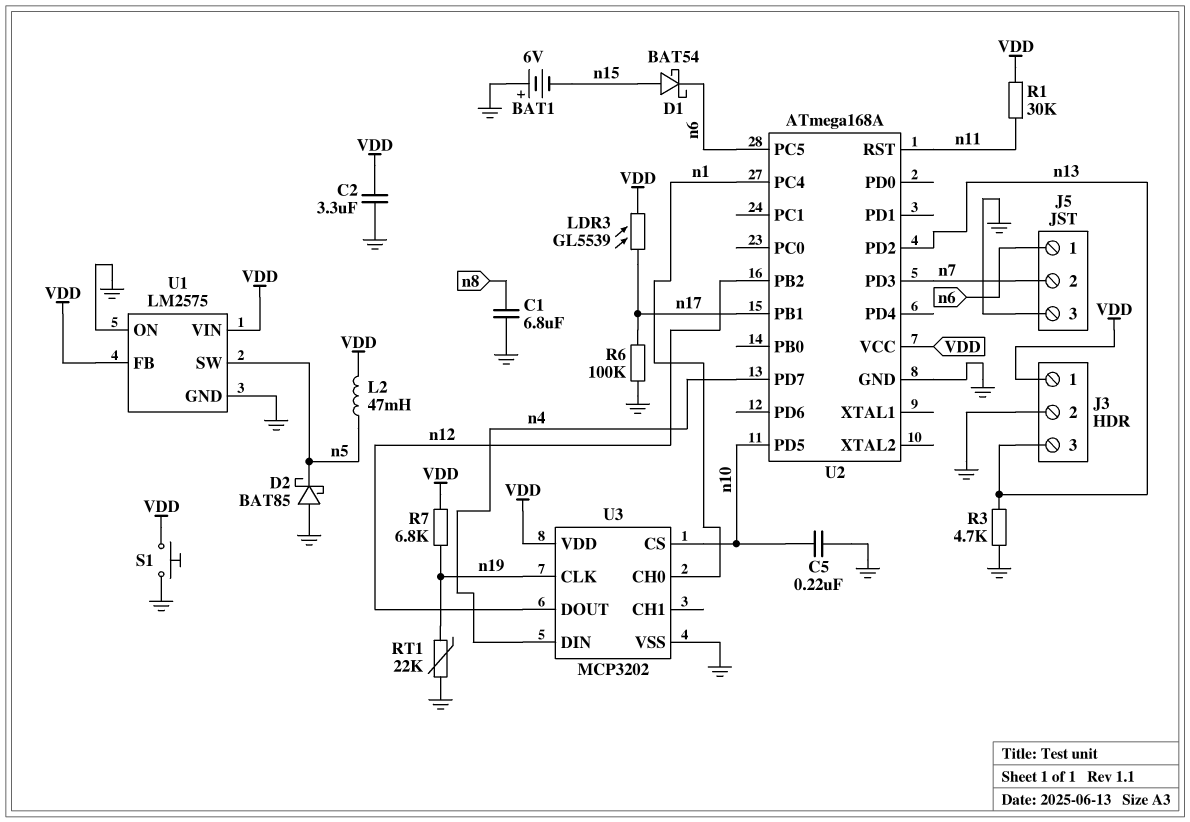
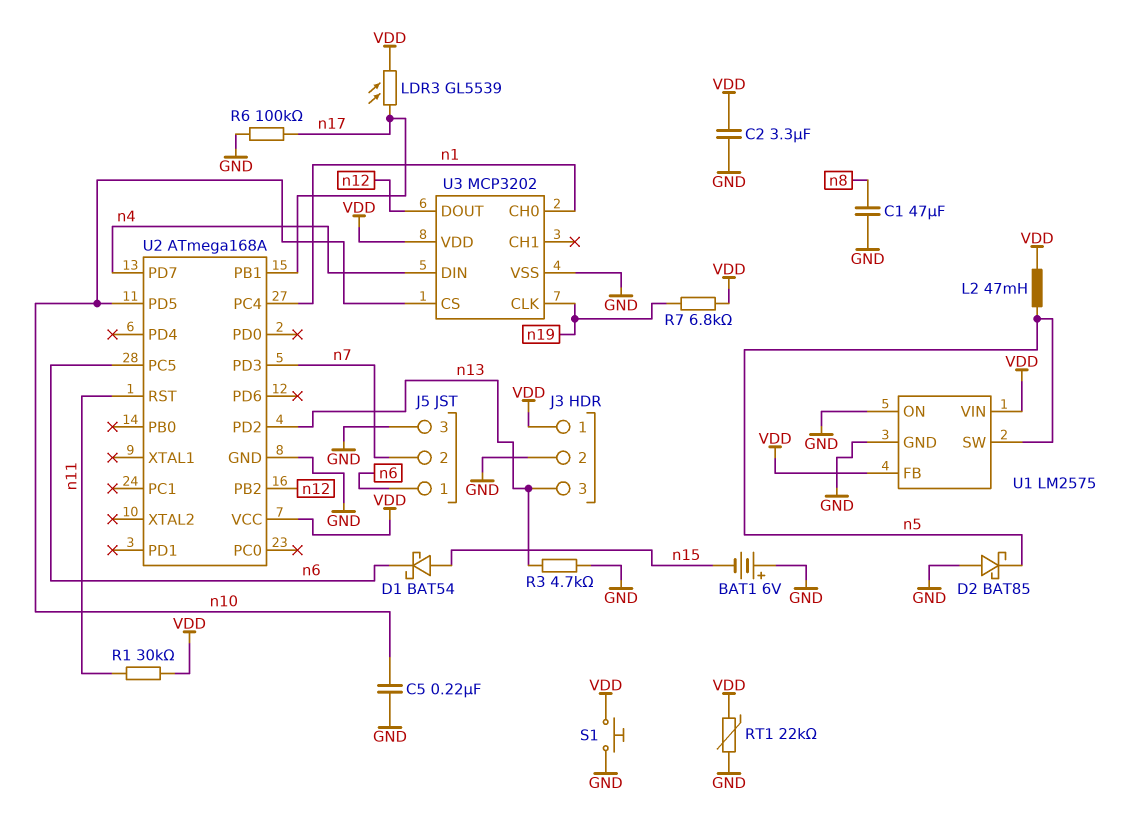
C1: 6.8uF (GND, n8) -> 47uF (GND, n8)
RT1: 22k (GND, n19) -> 22k (GND, VDD)

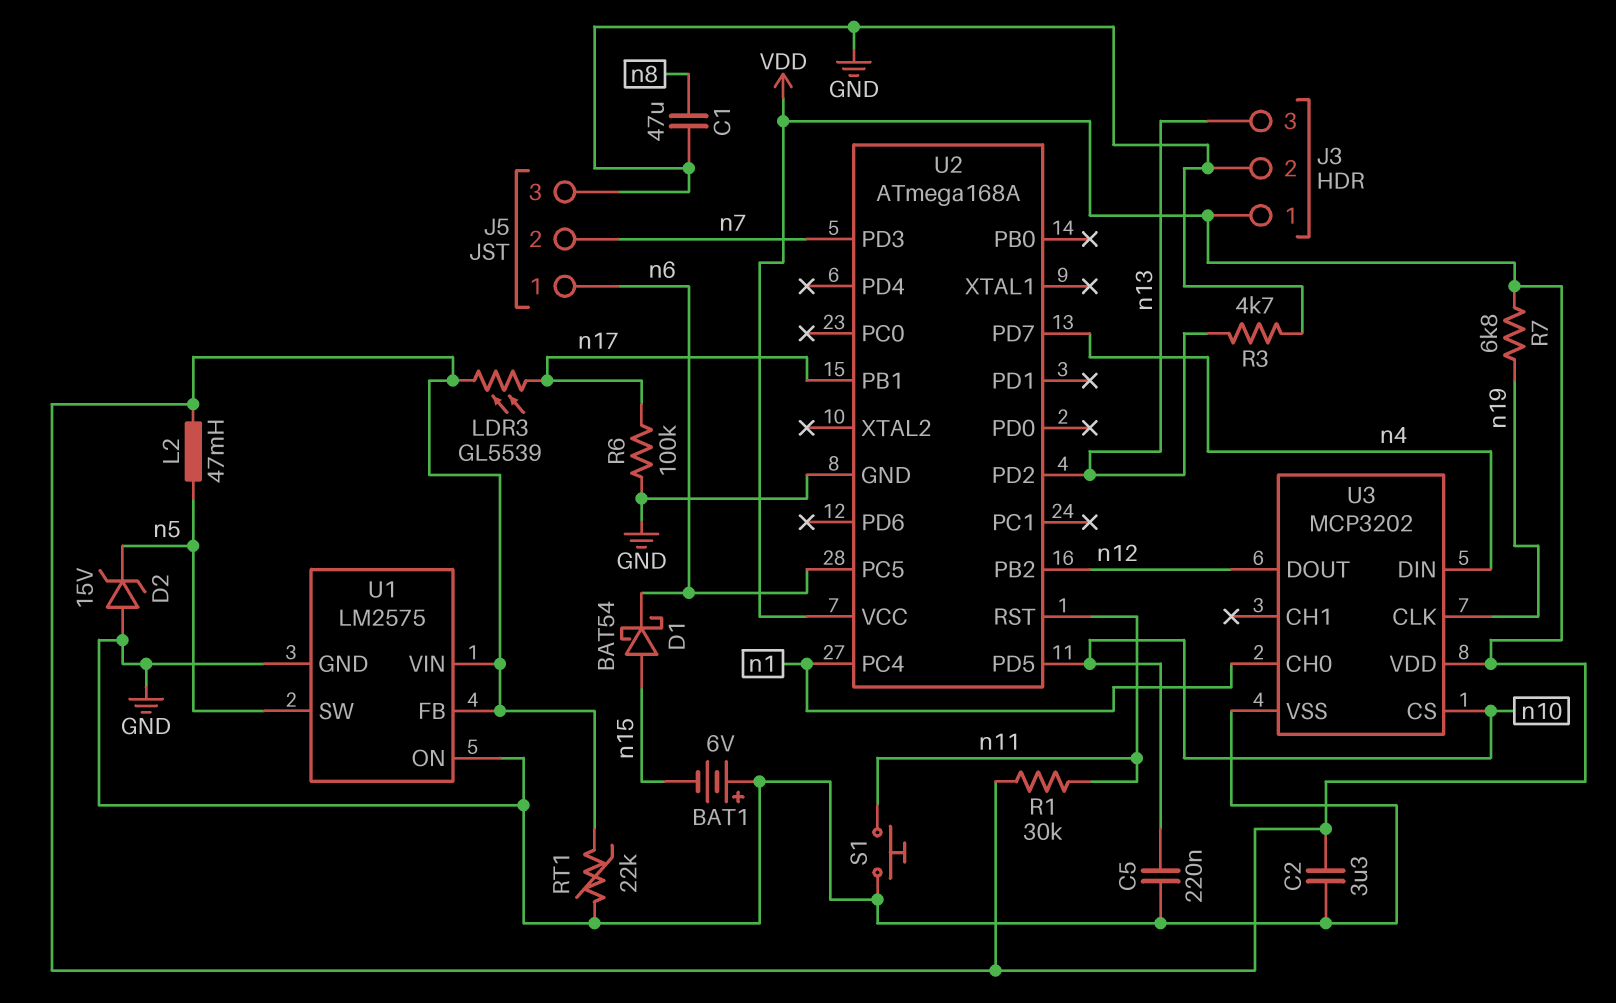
D2: schottky BAT85 (A GND, K n5) -> zener 15V (A GND, K n5)
S1: button (GND, VDD) -> button (GND, n11)

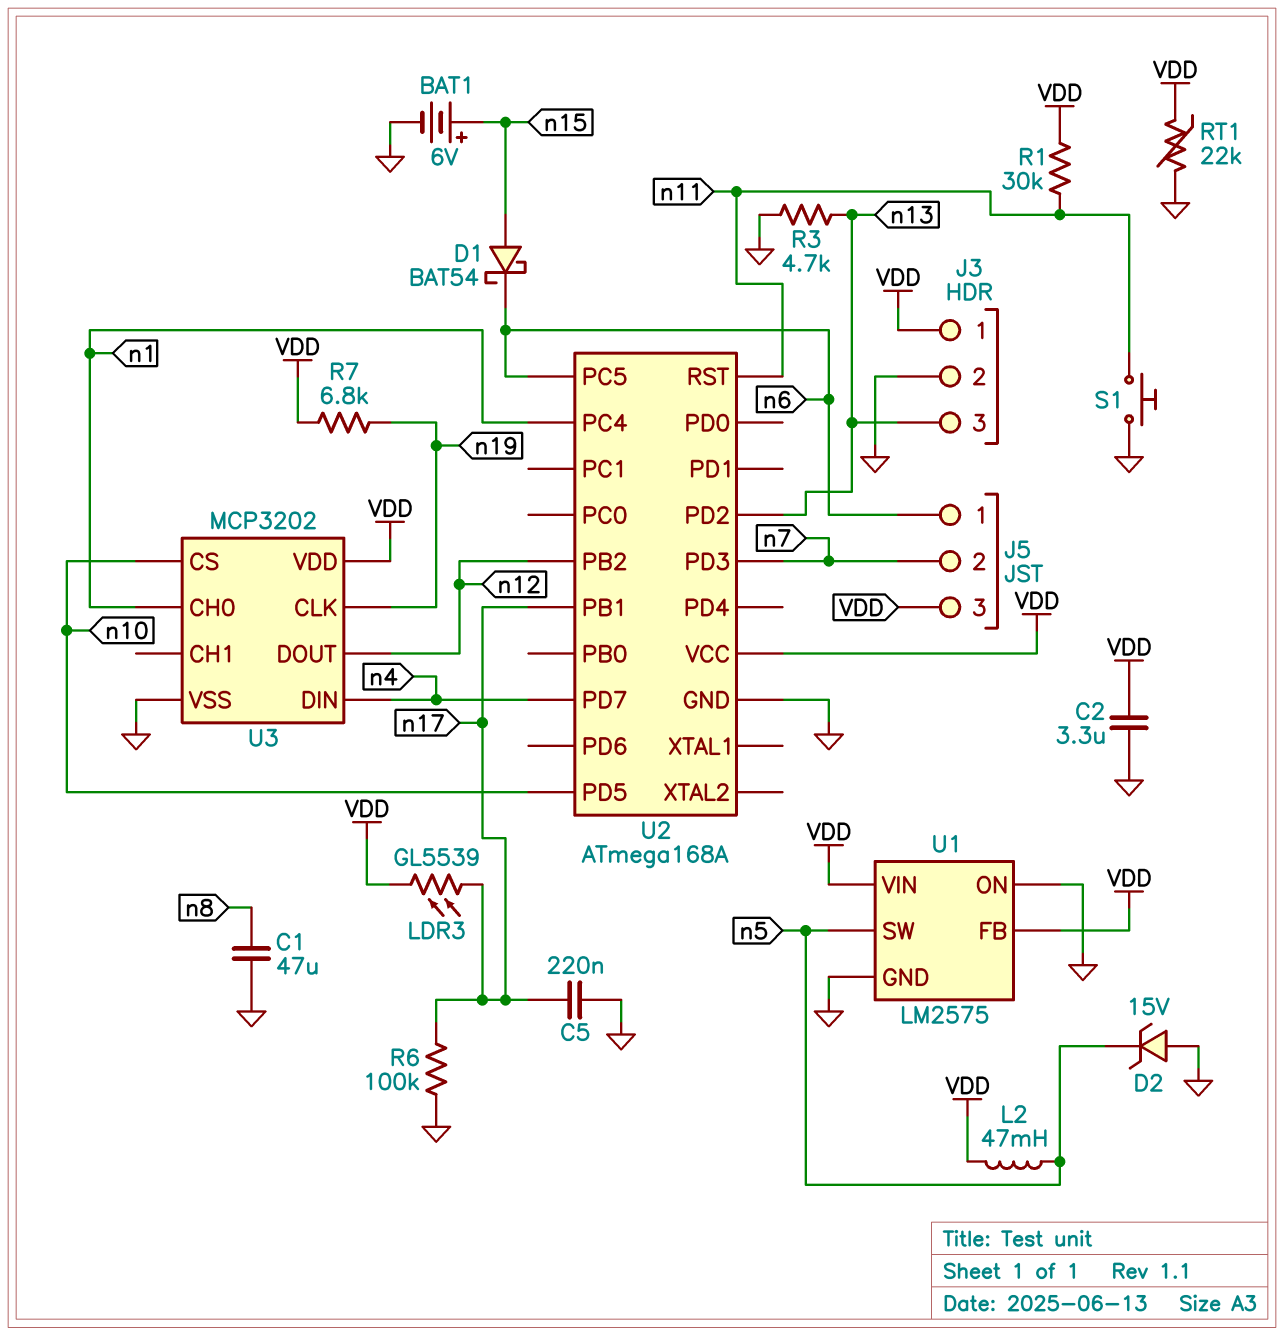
BAT1: 6V (plus GND, minus n15) -> 6V (plus n15, minus GND)
C5: 220nF (GND, n10) -> 220nF (GND, n17)
J5 pin 3: GND -> VDD

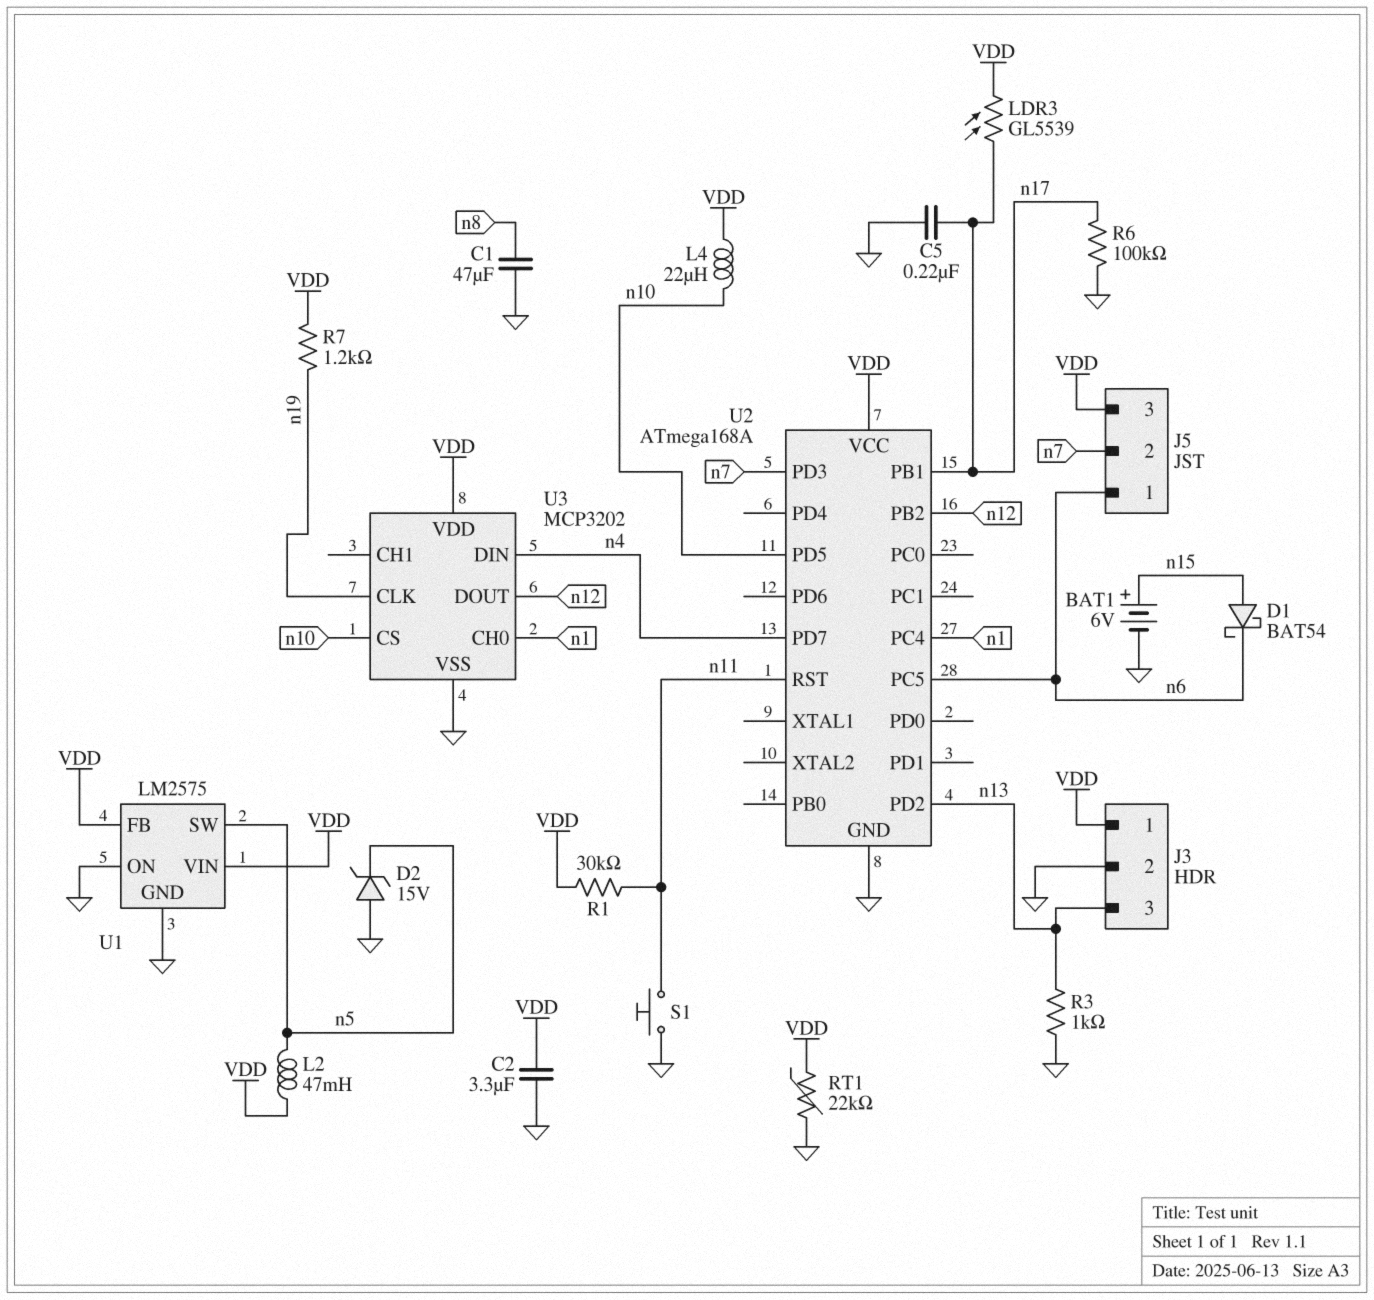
L4: none -> 22uH (VDD, n10)
R3: 4.7k (GND, n13) -> 1k (GND, n13)
R7: 6.8k (VDD, n19) -> 1.2k (VDD, n19)

